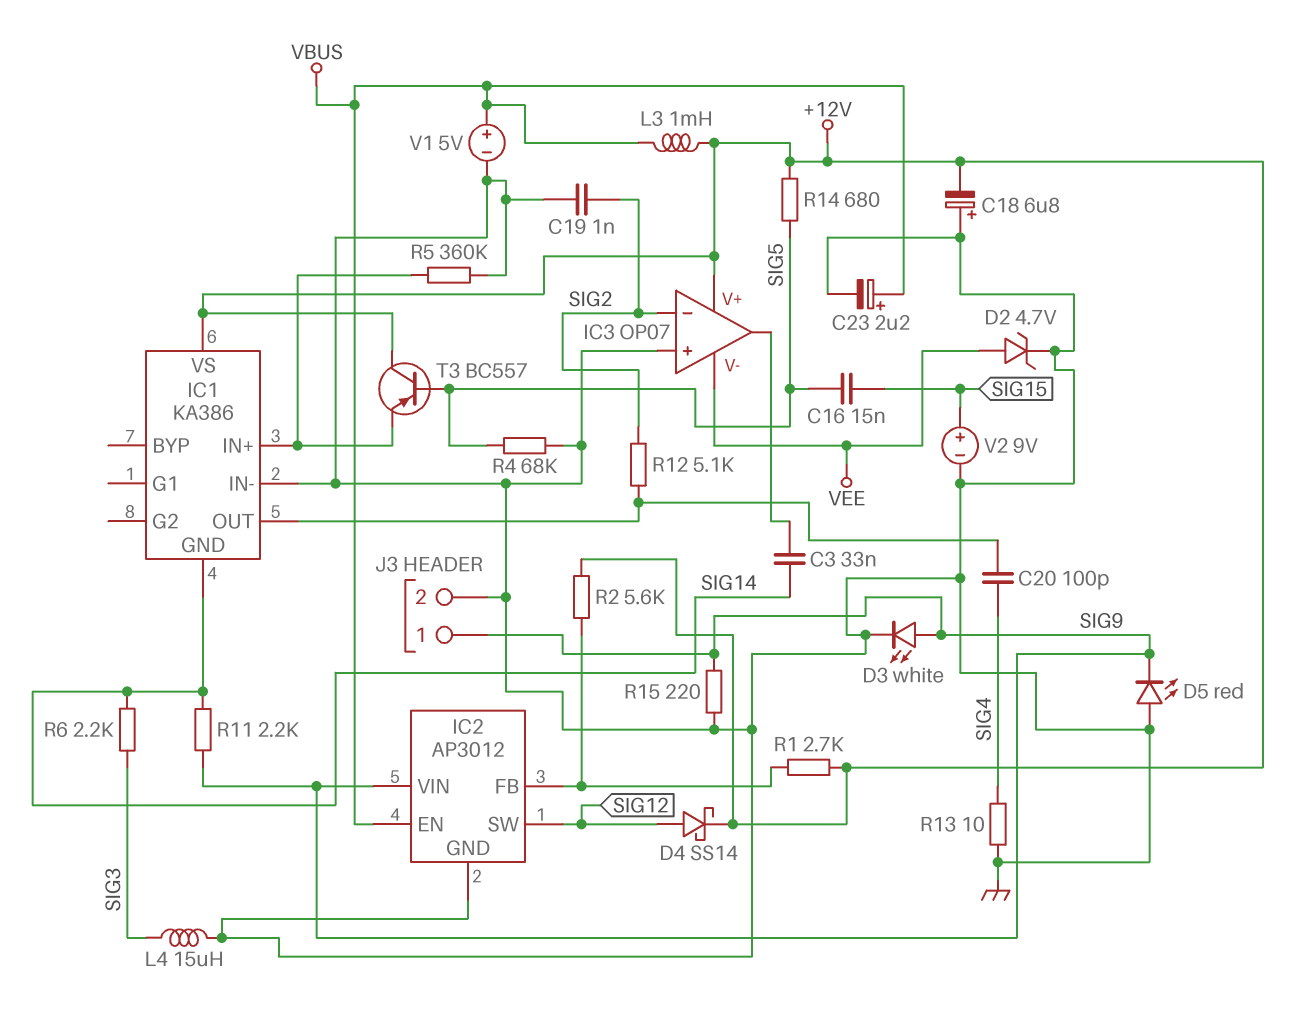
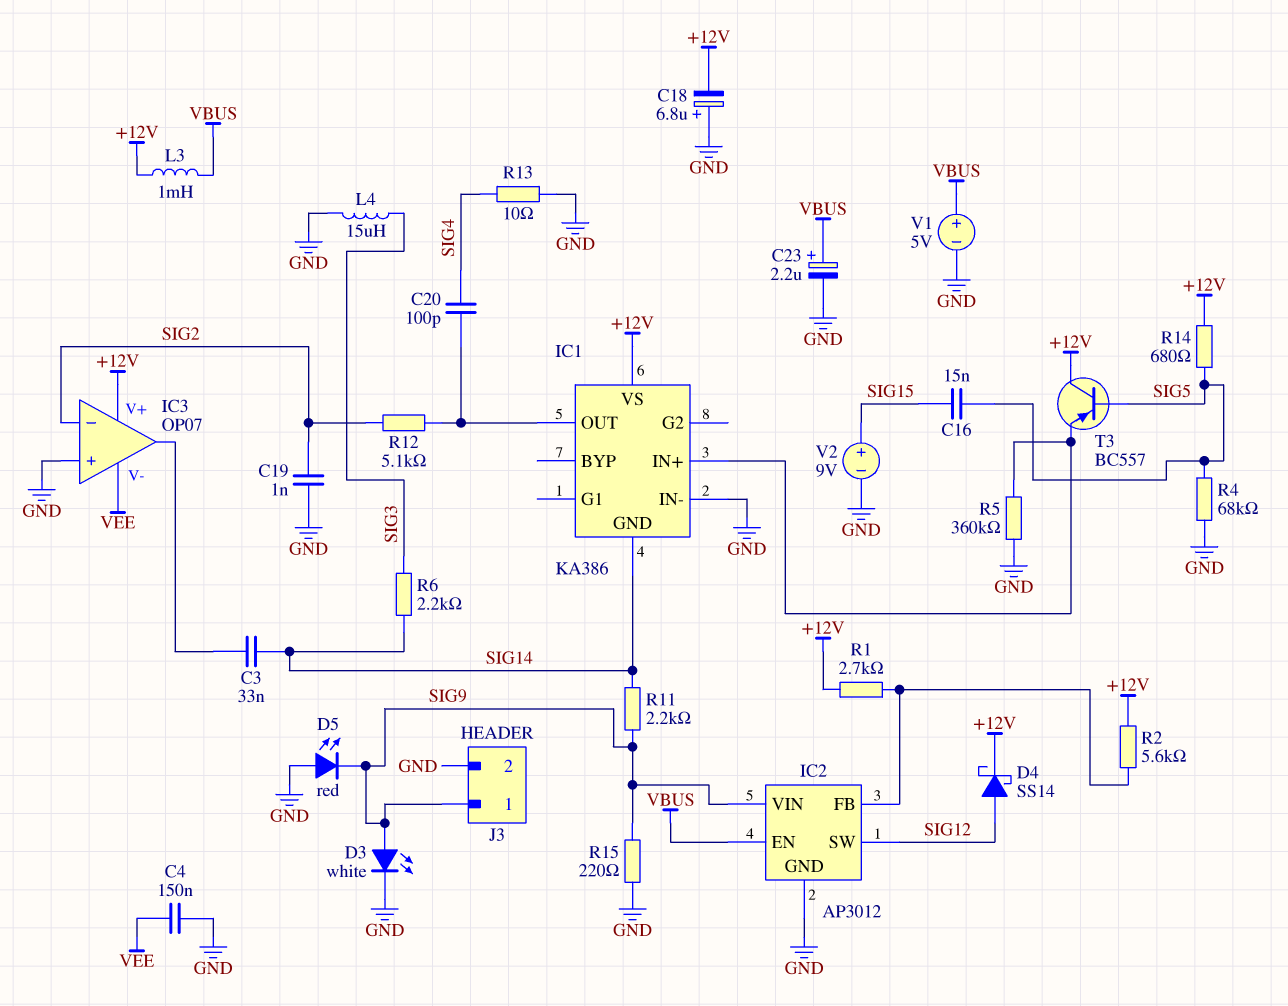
C4: none -> 150nF (GND, VEE)
D2: zener 4.7V (A VEE, K GND) -> none

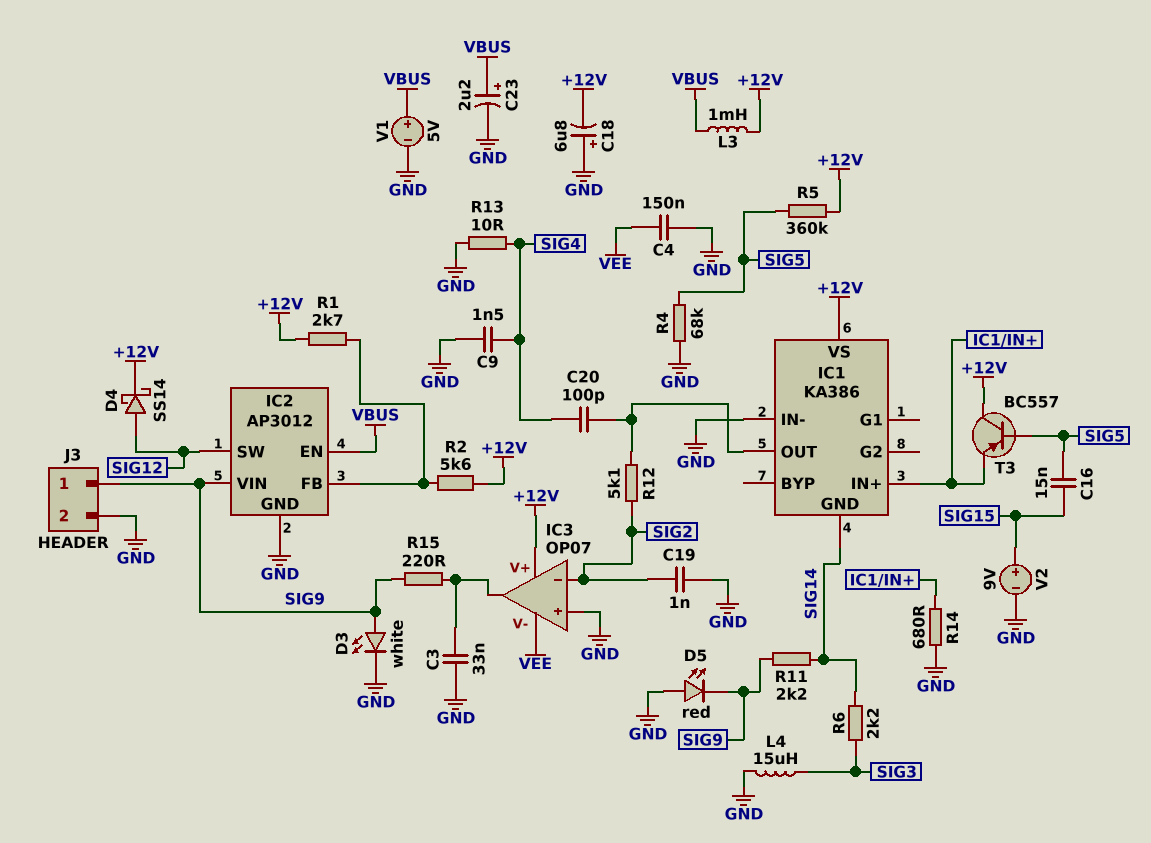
C3: 33nF (IC3/out, SIG14) -> 33nF (GND, IC3/out)
C9: none -> 1.5nF (GND, SIG4)
R5: 360k (GND, IC1/IN+) -> 360k (+12V, SIG5)
R14: 680 (+12V, SIG5) -> 680 (GND, IC1/IN+)
R15: 220 (GND, SIG9) -> 220 (IC3/out, SIG9)

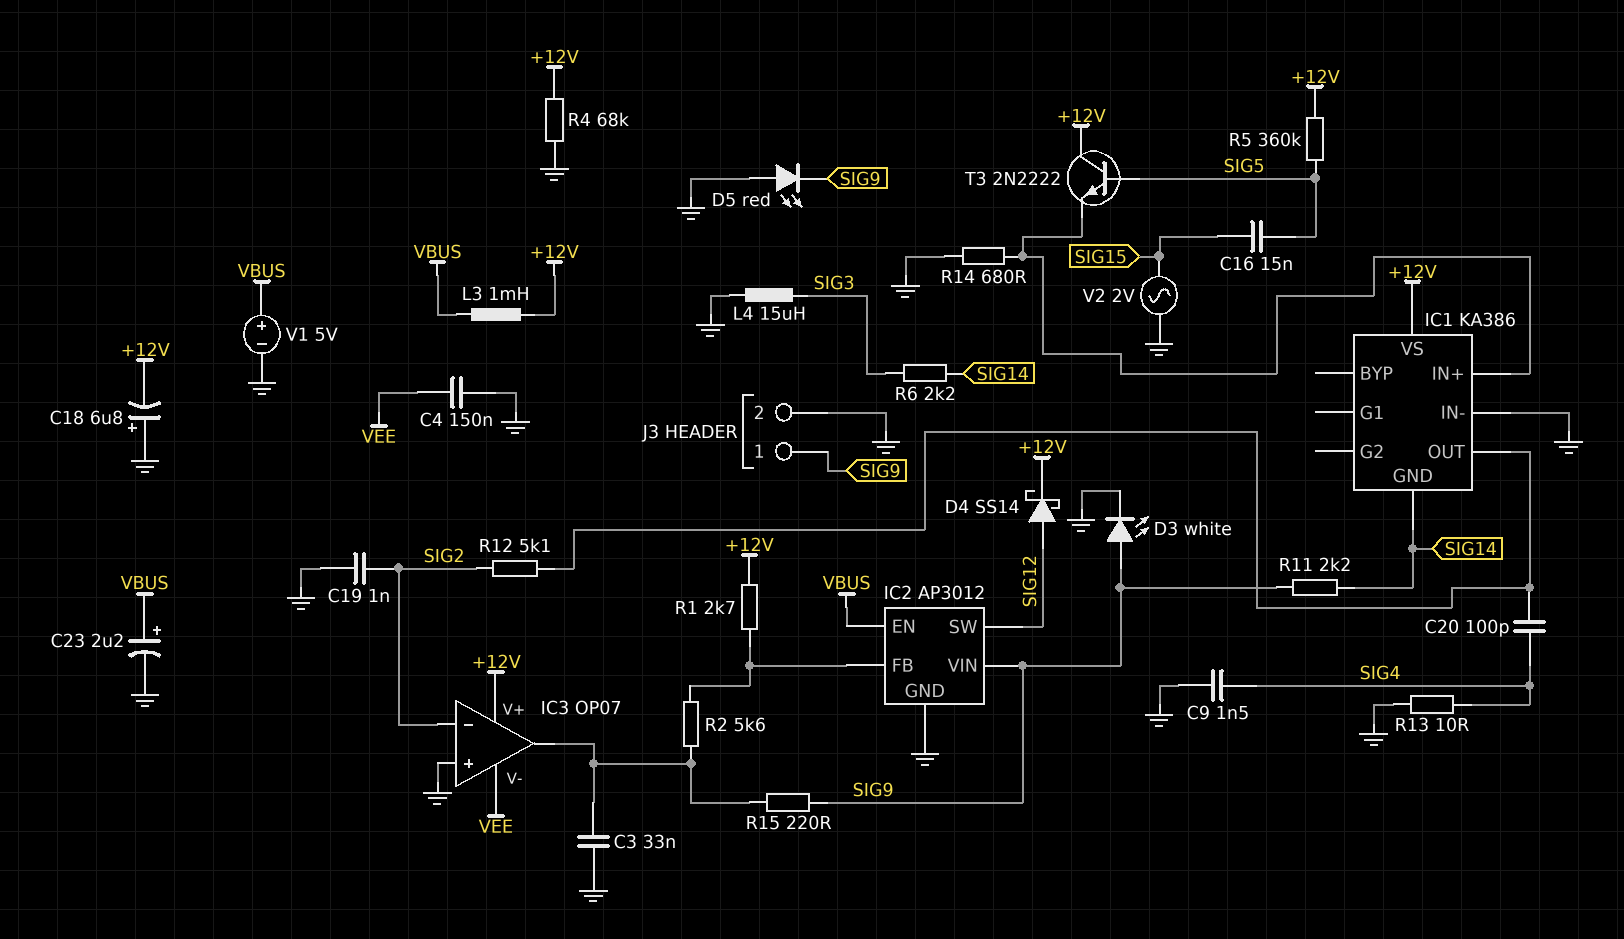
R2: 5.6k (+12V, IC2/FB) -> 5.6k (IC2/FB, IC3/out)
R4: 68k (GND, SIG5) -> 68k (+12V, GND)
T3: PNP BC557 (B SIG5, C +12V, E IC1/IN+) -> NPN 2N2222 (B SIG5, C +12V, E IC1/IN+)
V2: 9V (plus SIG15, minus GND) -> AC 2V (GND, SIG15)

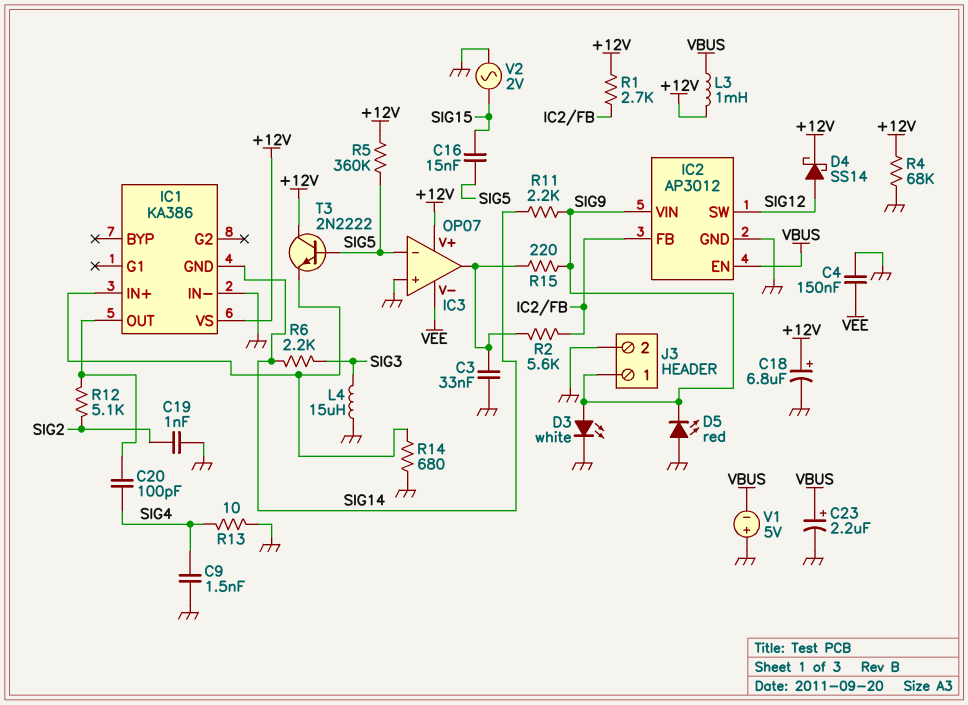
C18: 6.8uF (plus GND, minus +12V) -> 6.8uF (plus +12V, minus GND)
IC3 pin in-: SIG2 -> SIG5
V1: 5V (plus VBUS, minus GND) -> 5V (plus GND, minus VBUS)

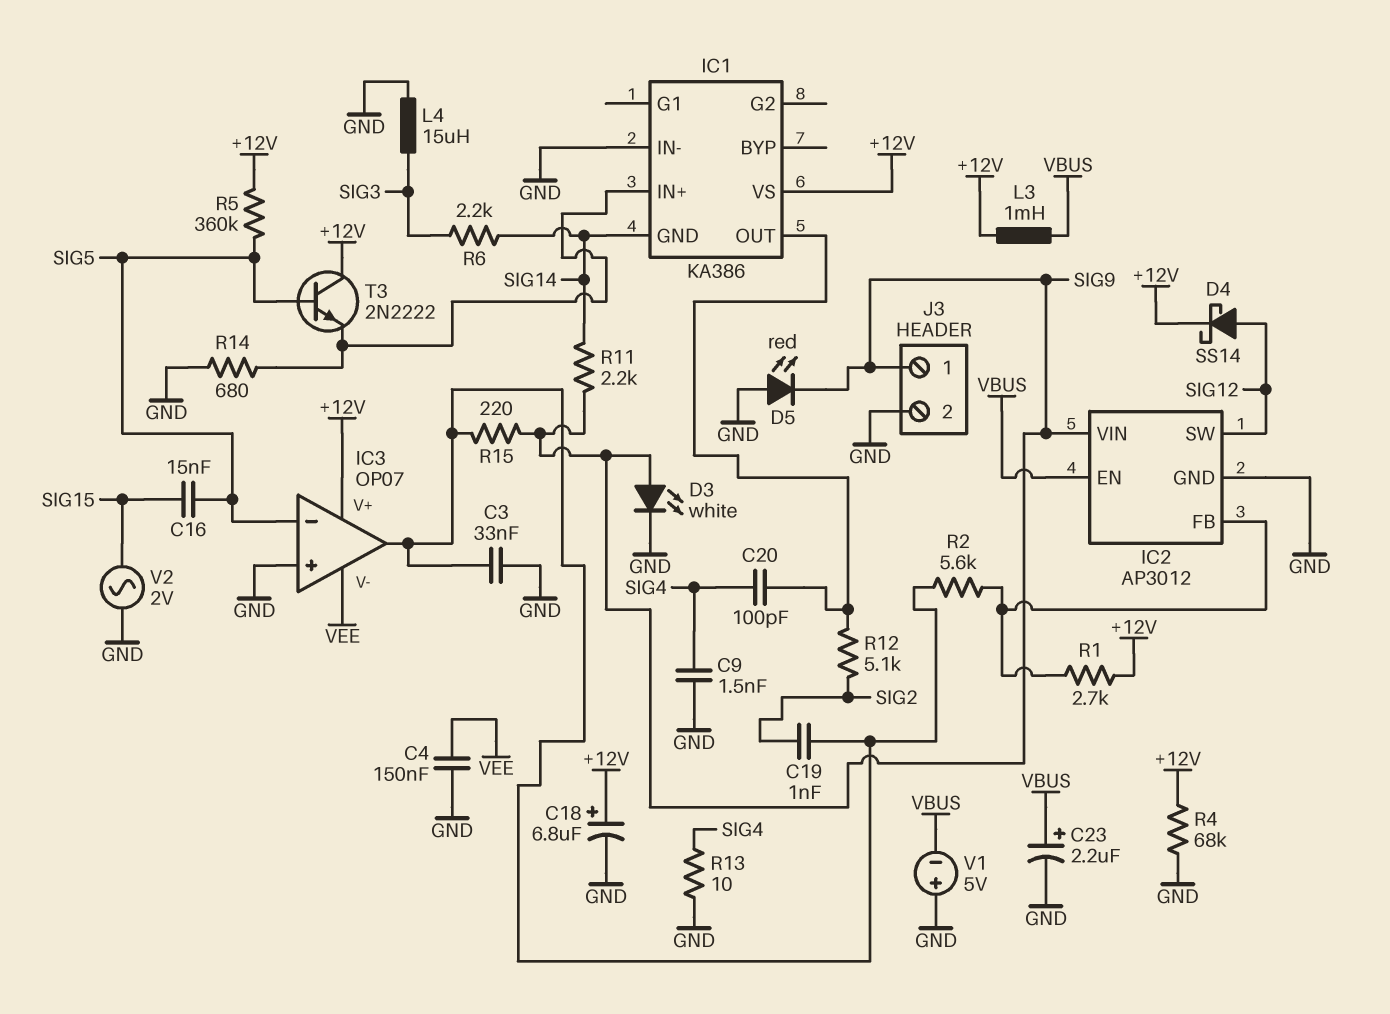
C19: 1nF (GND, SIG2) -> 1nF (IC3/out, SIG2)

